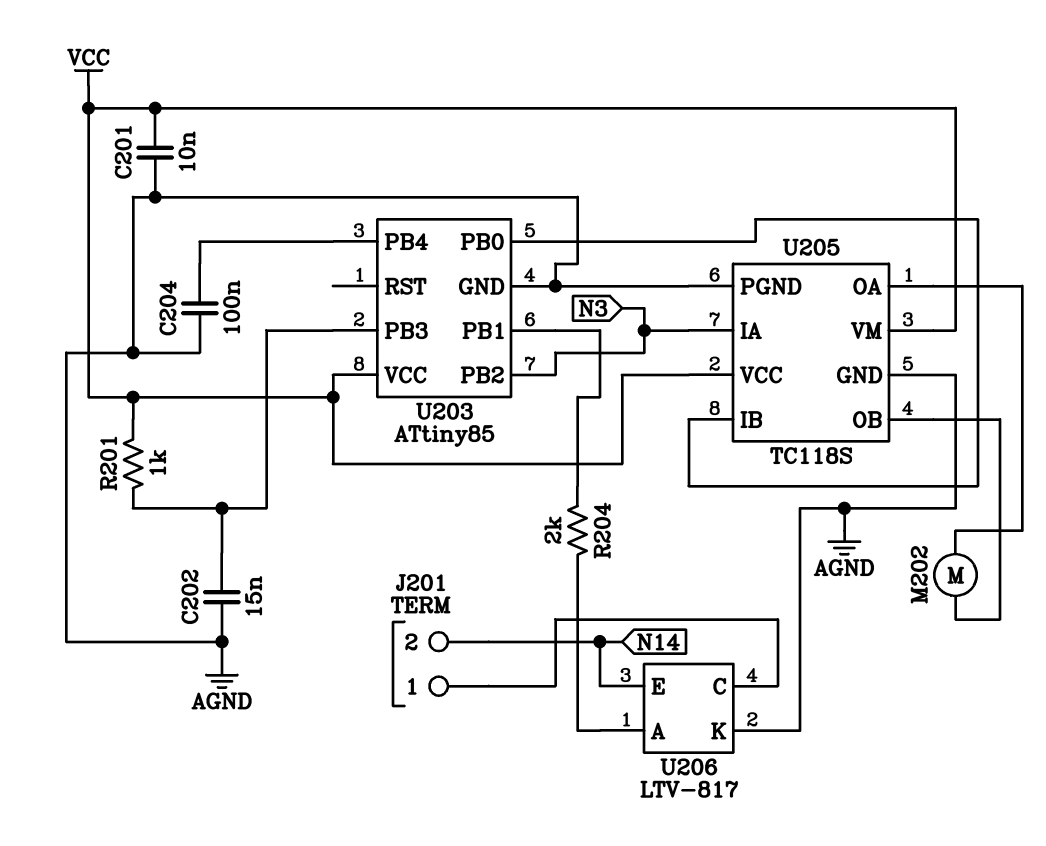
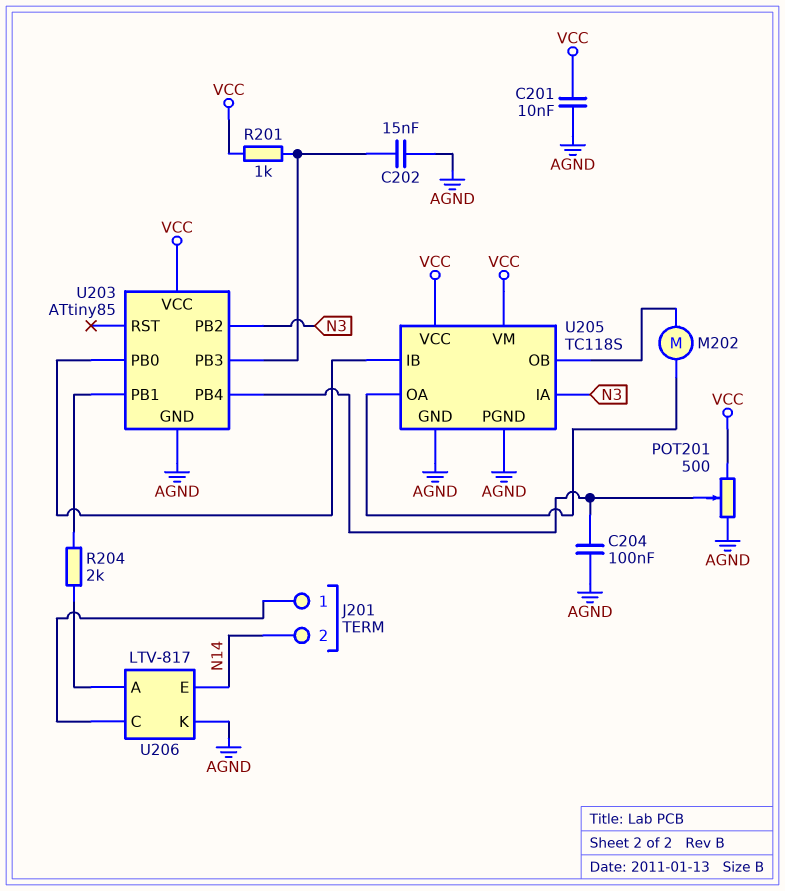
POT201: none -> 500 (AGND, VCC, wiper U203/PB4)

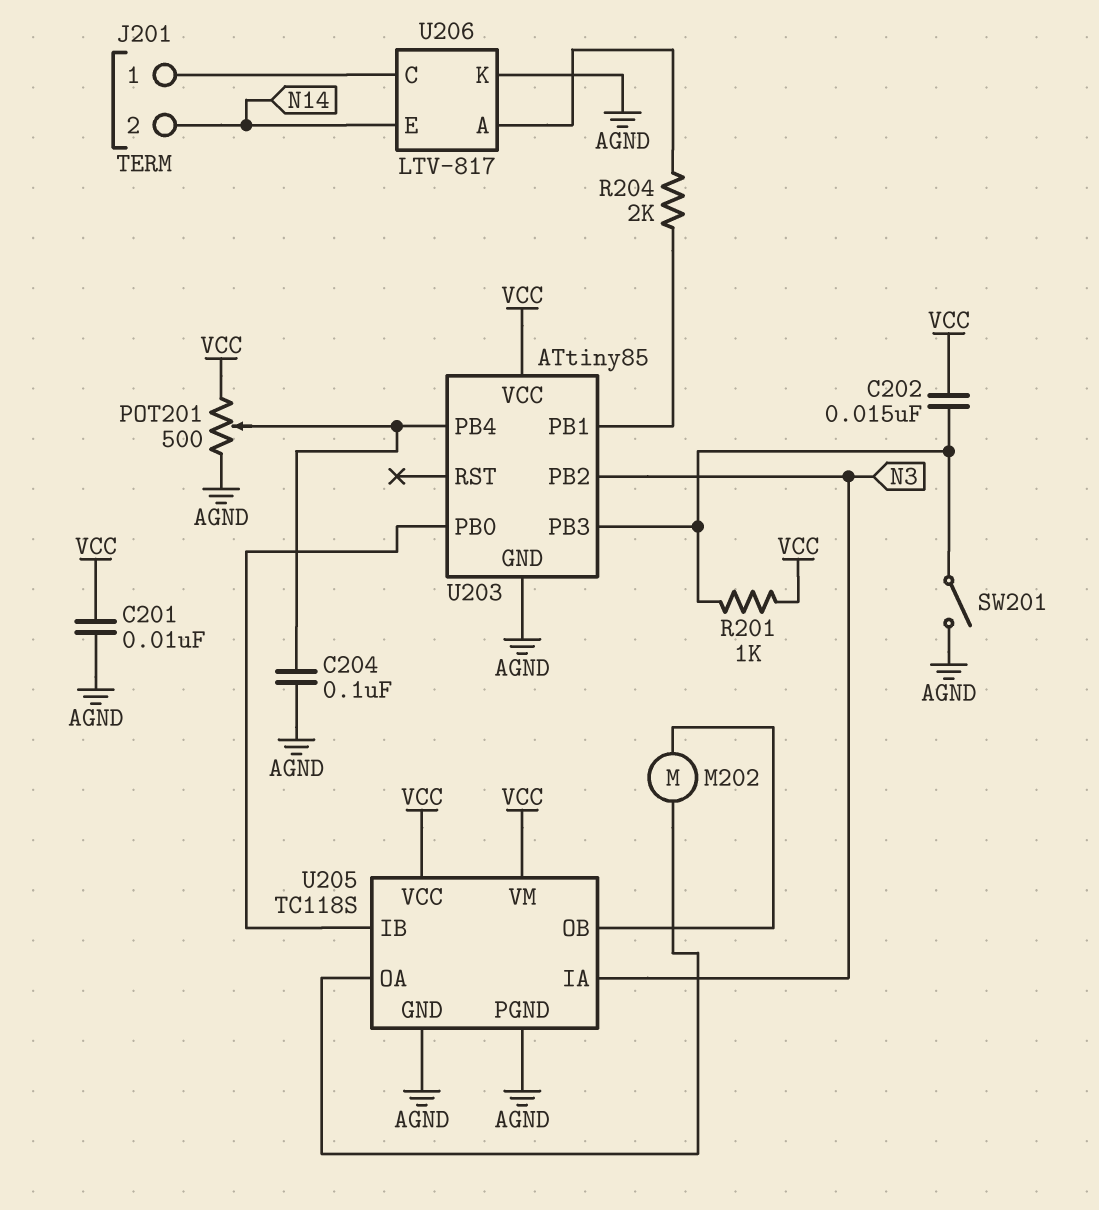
C202: 15nF (AGND, U203/PB3) -> 15nF (U203/PB3, VCC)
SW201: none -> switch (AGND, U203/PB3)

